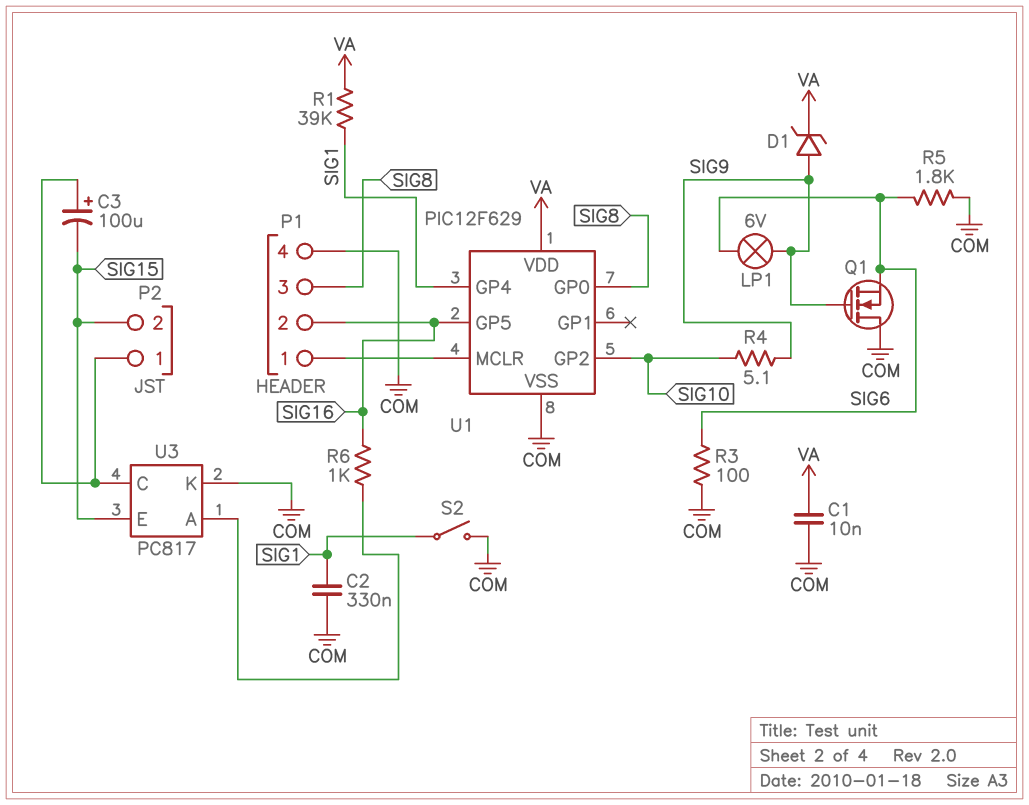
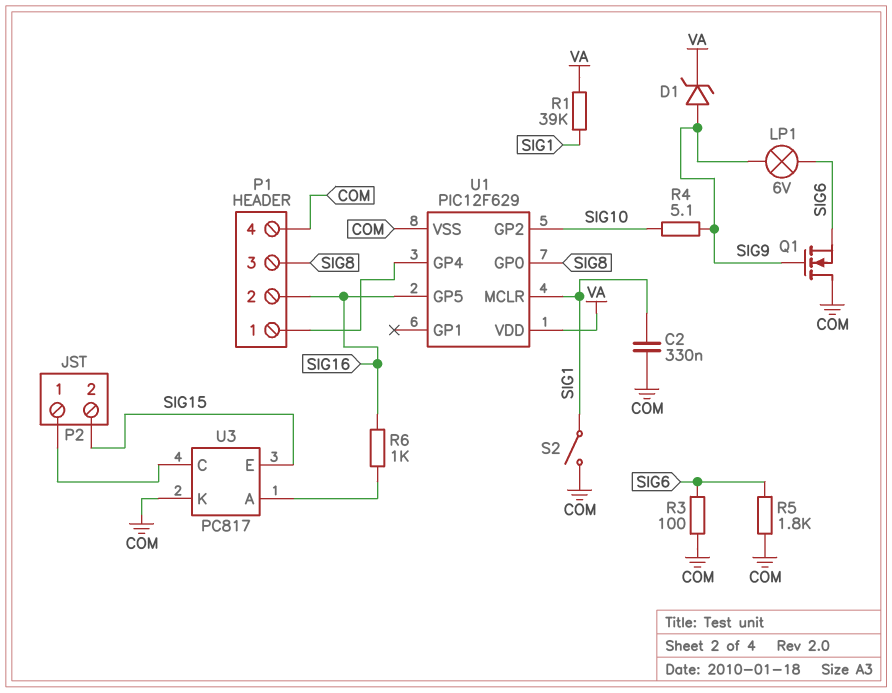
C1: 10nF (COM, VA) -> none
C3: 100uF (plus P2/1, minus SIG15) -> none
U1 pin GP4: SIG1 -> P1/1
U1 pin MCLR: P1/1 -> SIG1

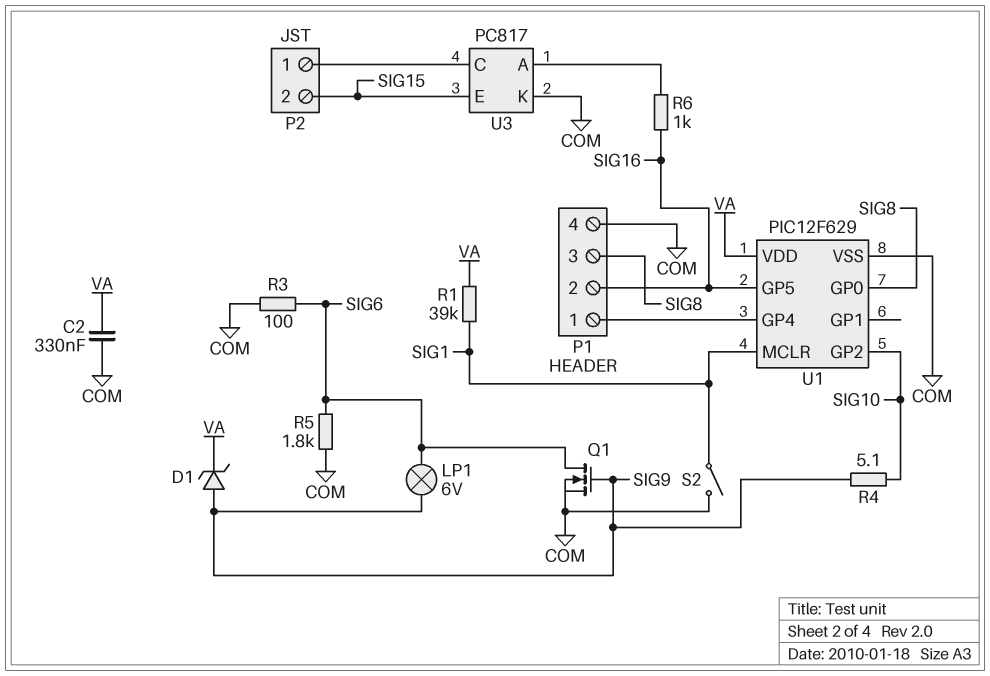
C2: 330nF (COM, SIG1) -> 330nF (COM, VA)
Q1: NMOS (G SIG9, D COM, S SIG6) -> NMOS (G SIG9, D SIG6, S COM)

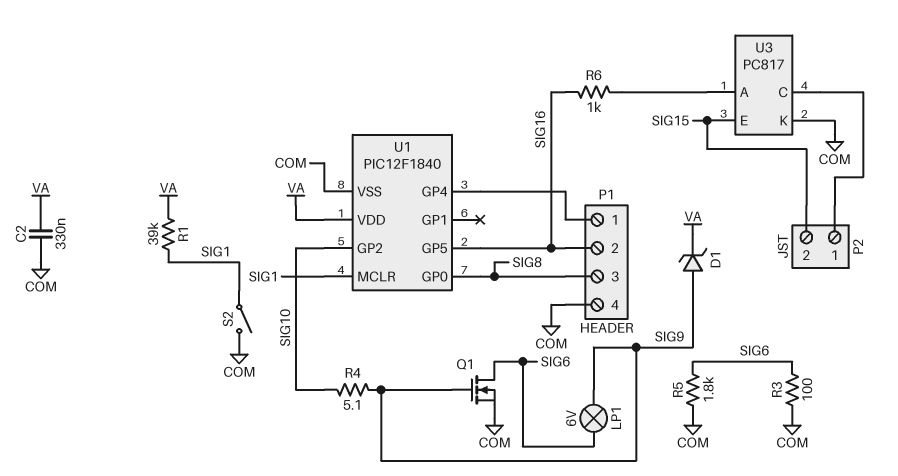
U1: PIC12F629 -> PIC12F1840

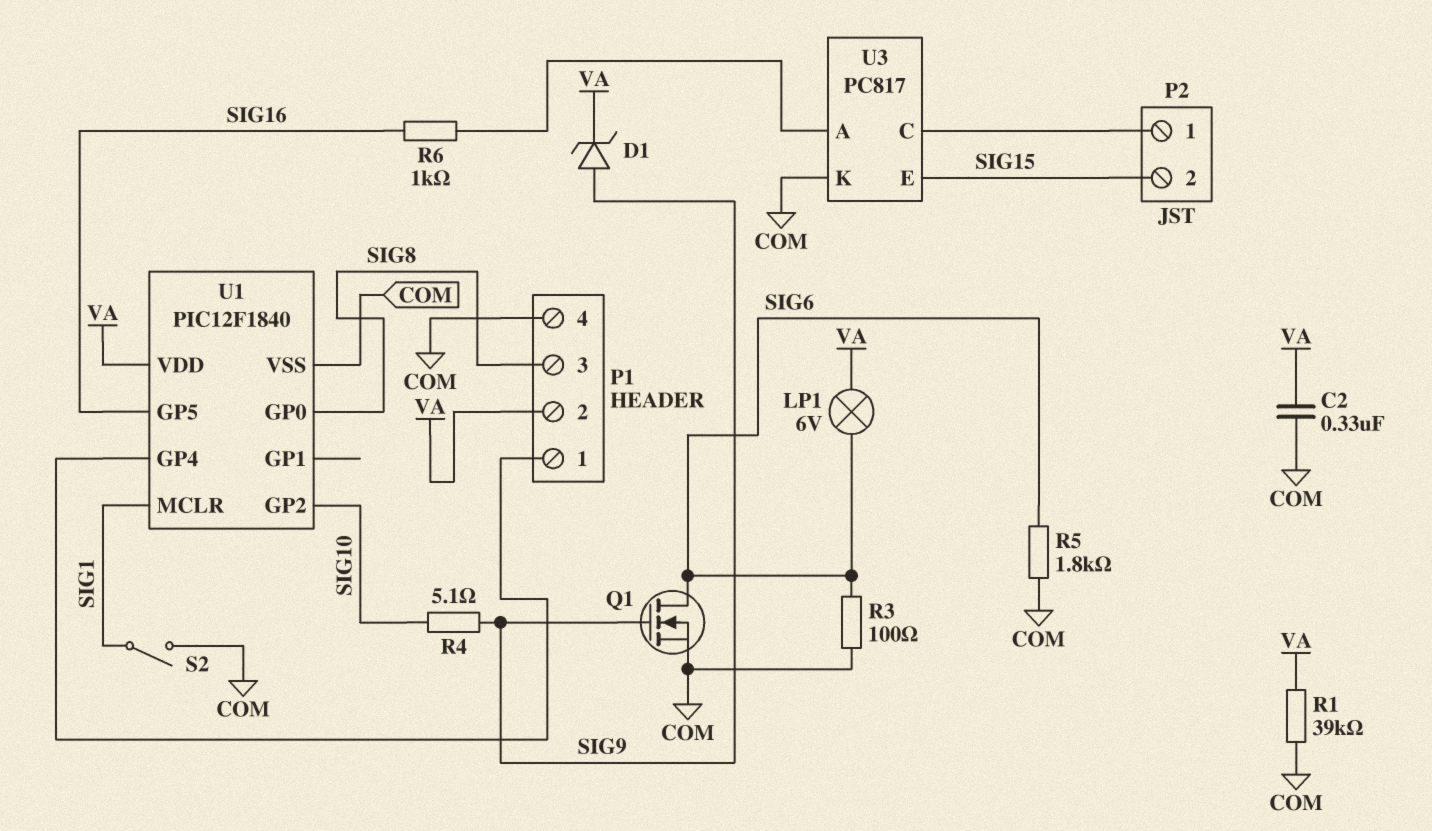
LP1: lamp 6V (SIG6, SIG9) -> lamp 6V (SIG6, VA)
P1 pin 2: SIG16 -> VA
R1: 39k (SIG1, VA) -> 39k (COM, VA)

